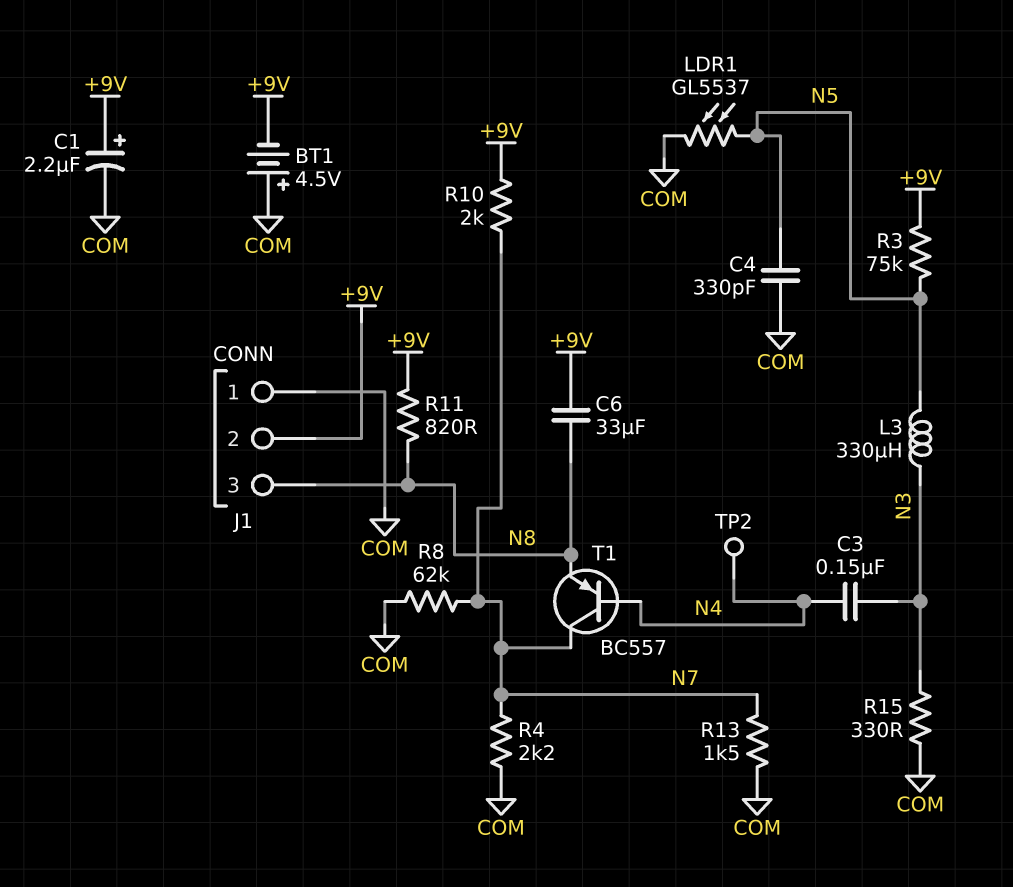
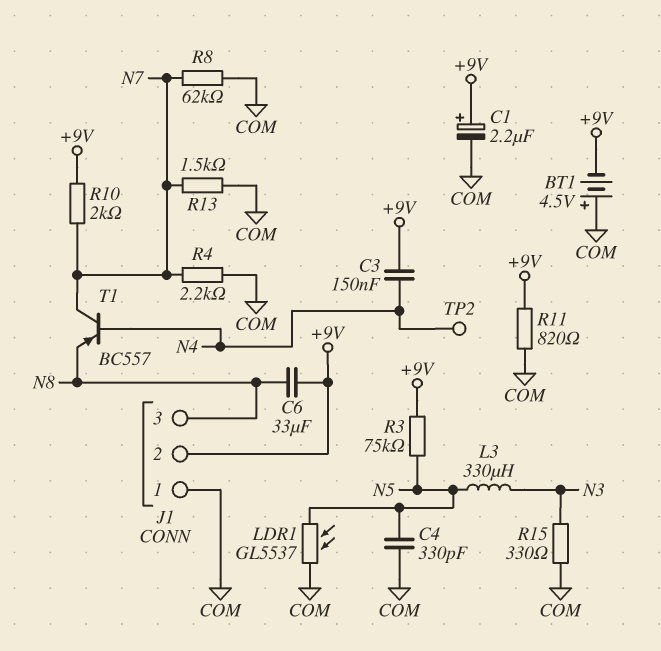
C3: 150nF (N3, N4) -> 150nF (+9V, N4)
R11: 820 (+9V, N8) -> 820 (+9V, COM)

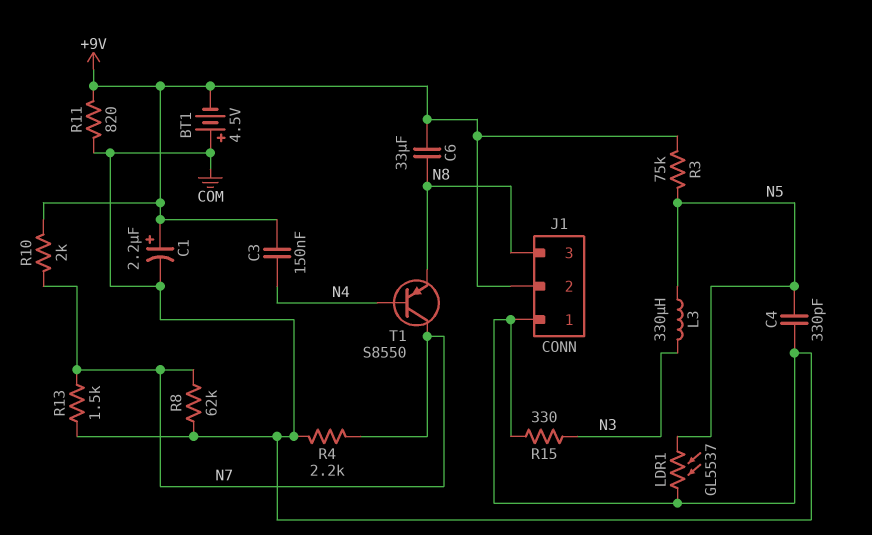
T1: PNP BC557 (B N4, C N7, E N8) -> PNP S8550 (B N4, C N7, E N8)
TP2: test point (N4) -> none

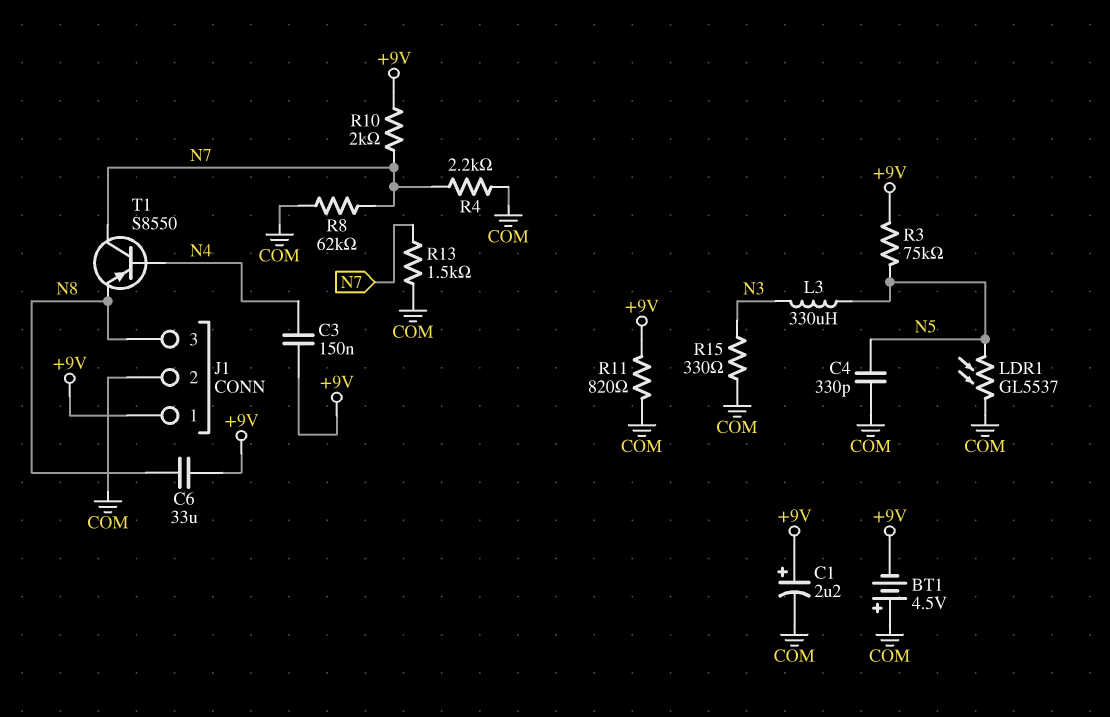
J1 pin 1: COM -> +9V
J1 pin 2: +9V -> COM

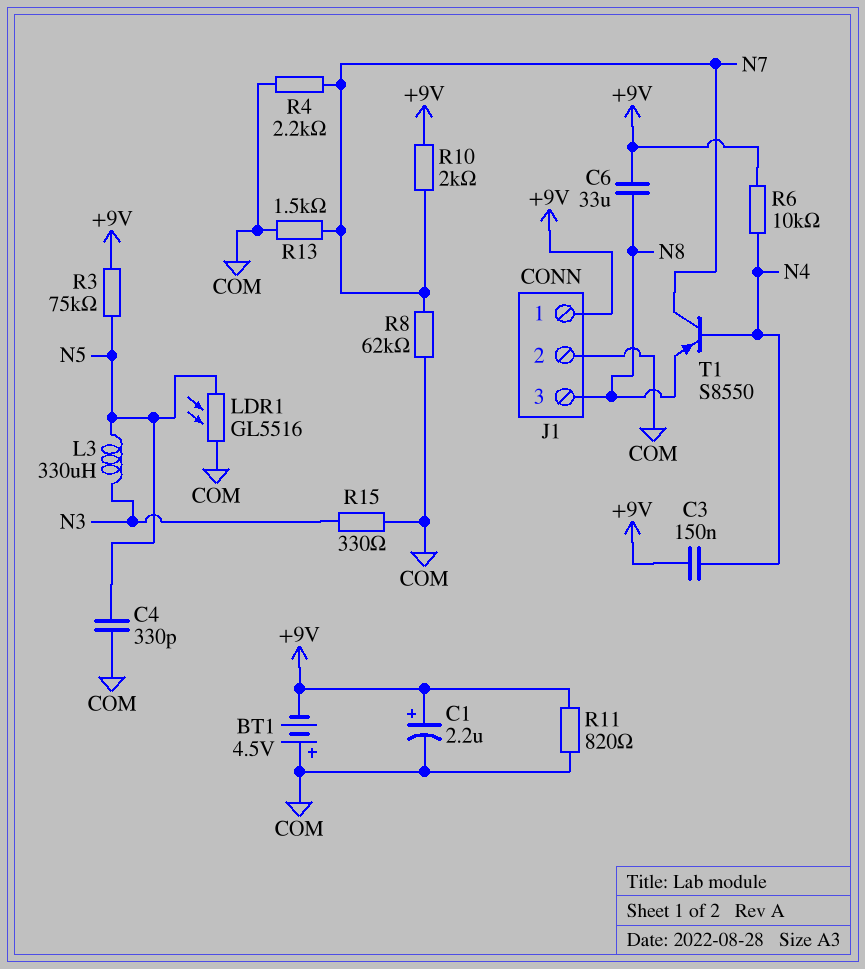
LDR1: GL5537 (COM, N5) -> GL5516 (COM, N5)
R6: none -> 10k (+9V, N4)

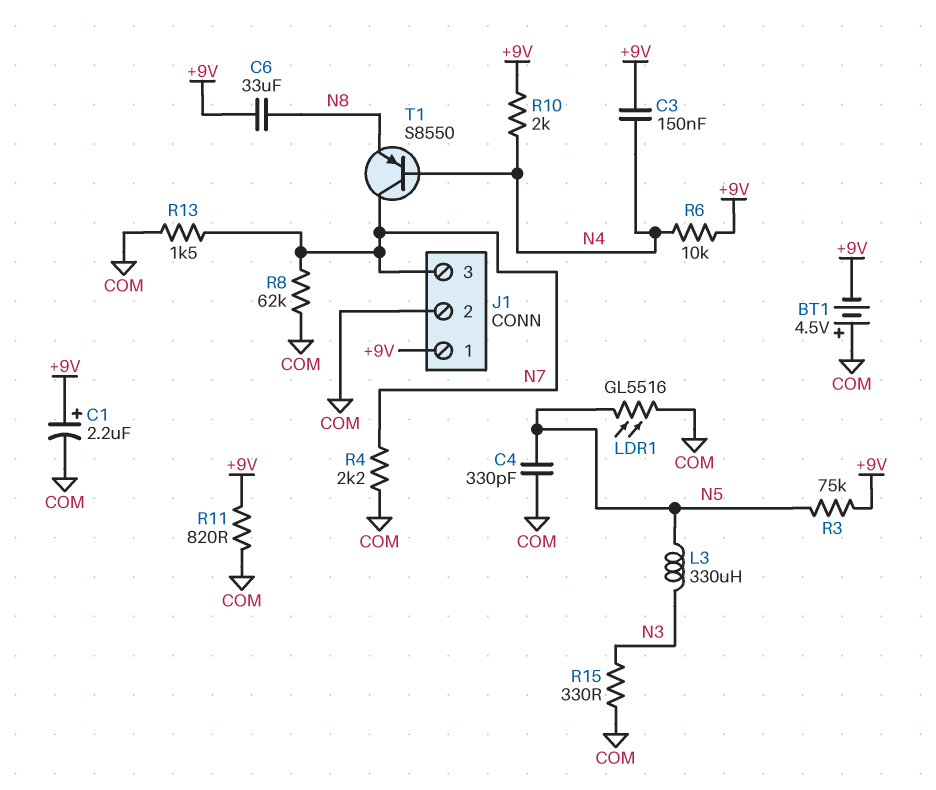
J1 pin 3: N8 -> N7
R10: 2k (+9V, N7) -> 2k (+9V, N4)

